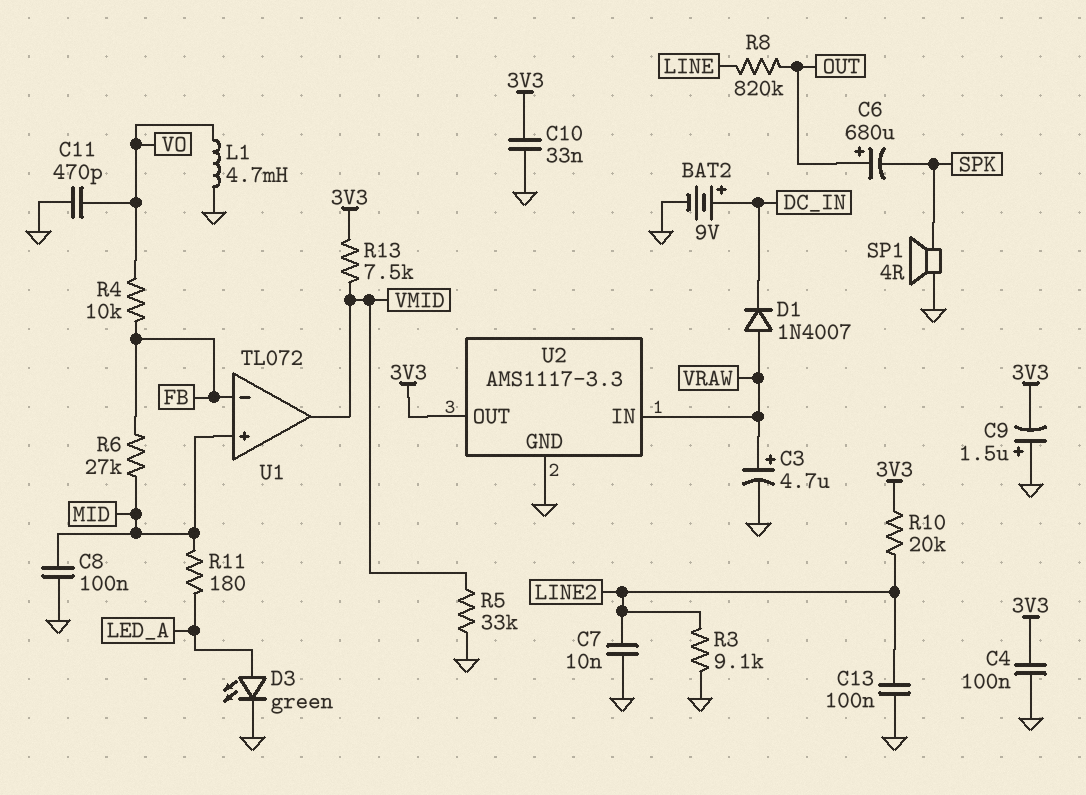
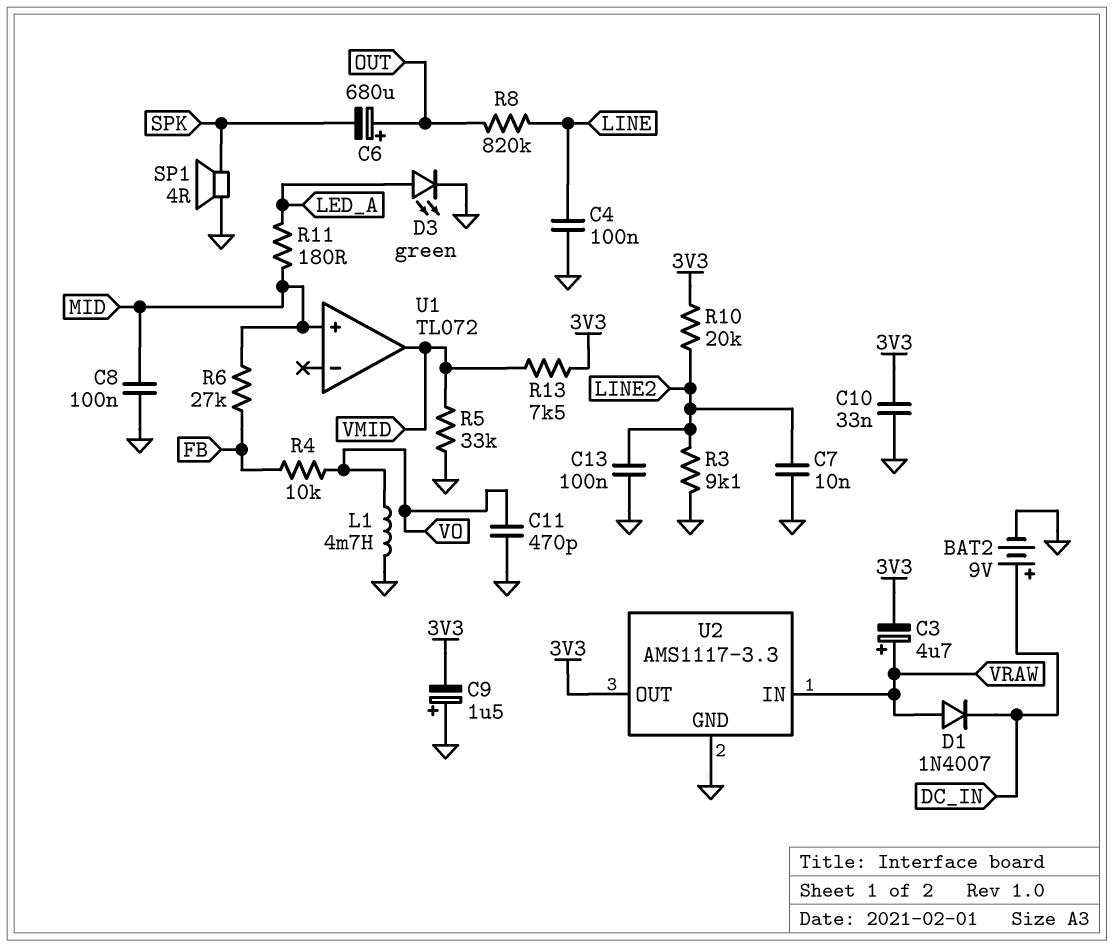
C3: 4.7uF (plus VRAW, minus GND) -> 4.7uF (plus VRAW, minus 3V3)
C4: 100nF (3V3, GND) -> 100nF (GND, LINE)
U1 pin in-: FB -> none

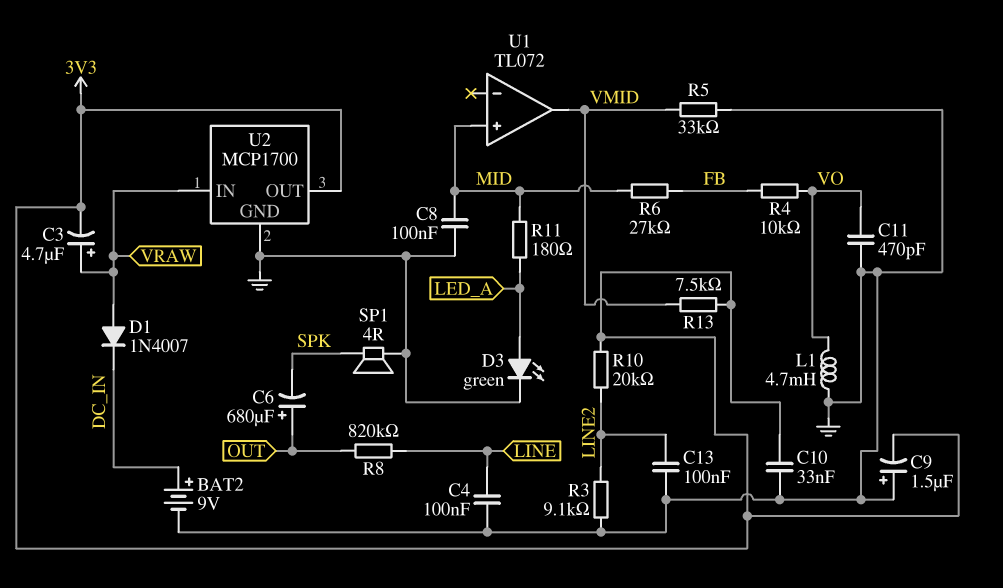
C7: 10nF (GND, LINE2) -> none
U2: AMS1117-3.3 -> MCP1700

